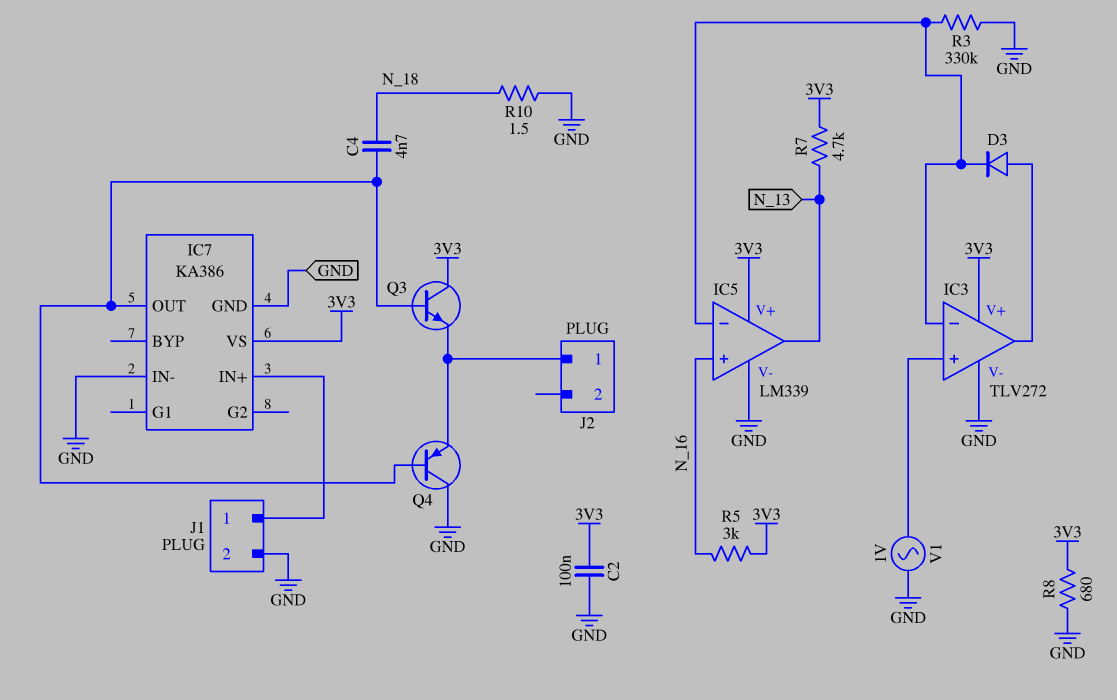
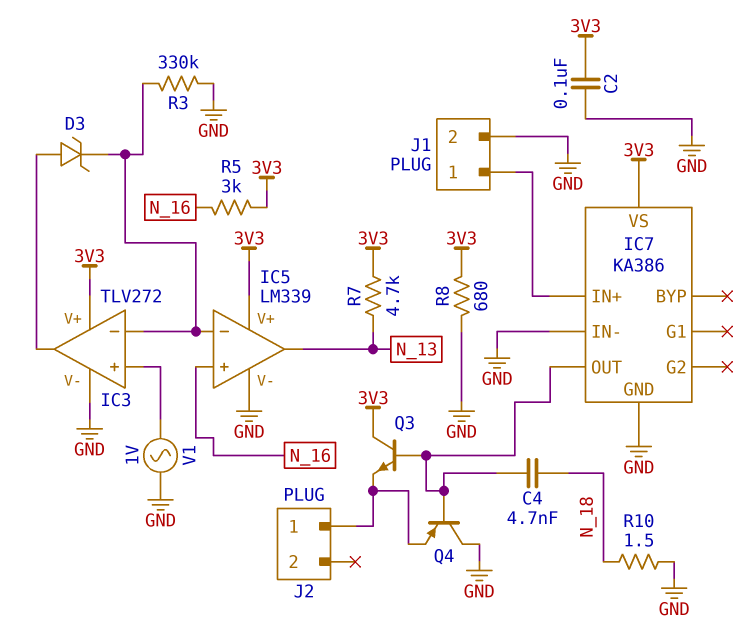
D3: diode (A IC3/out, K IC3/in-) -> zener (A IC3/out, K IC3/in-)

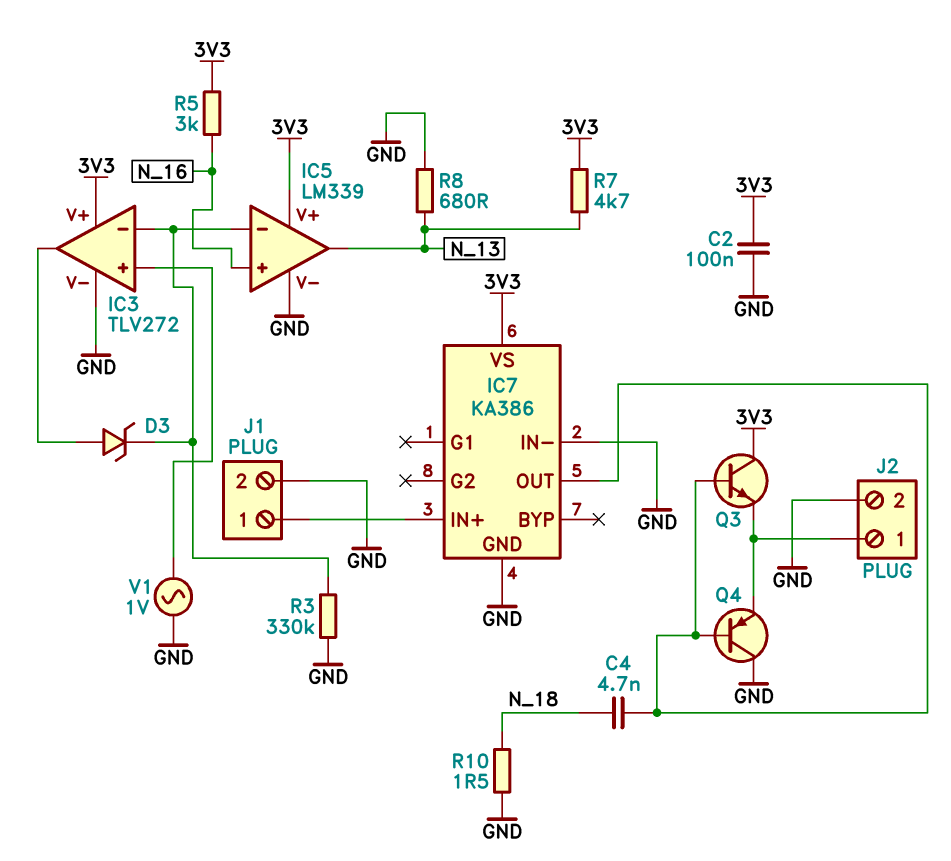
J2 pin 2: none -> GND
R8: 680 (3V3, GND) -> 680 (GND, N_13)

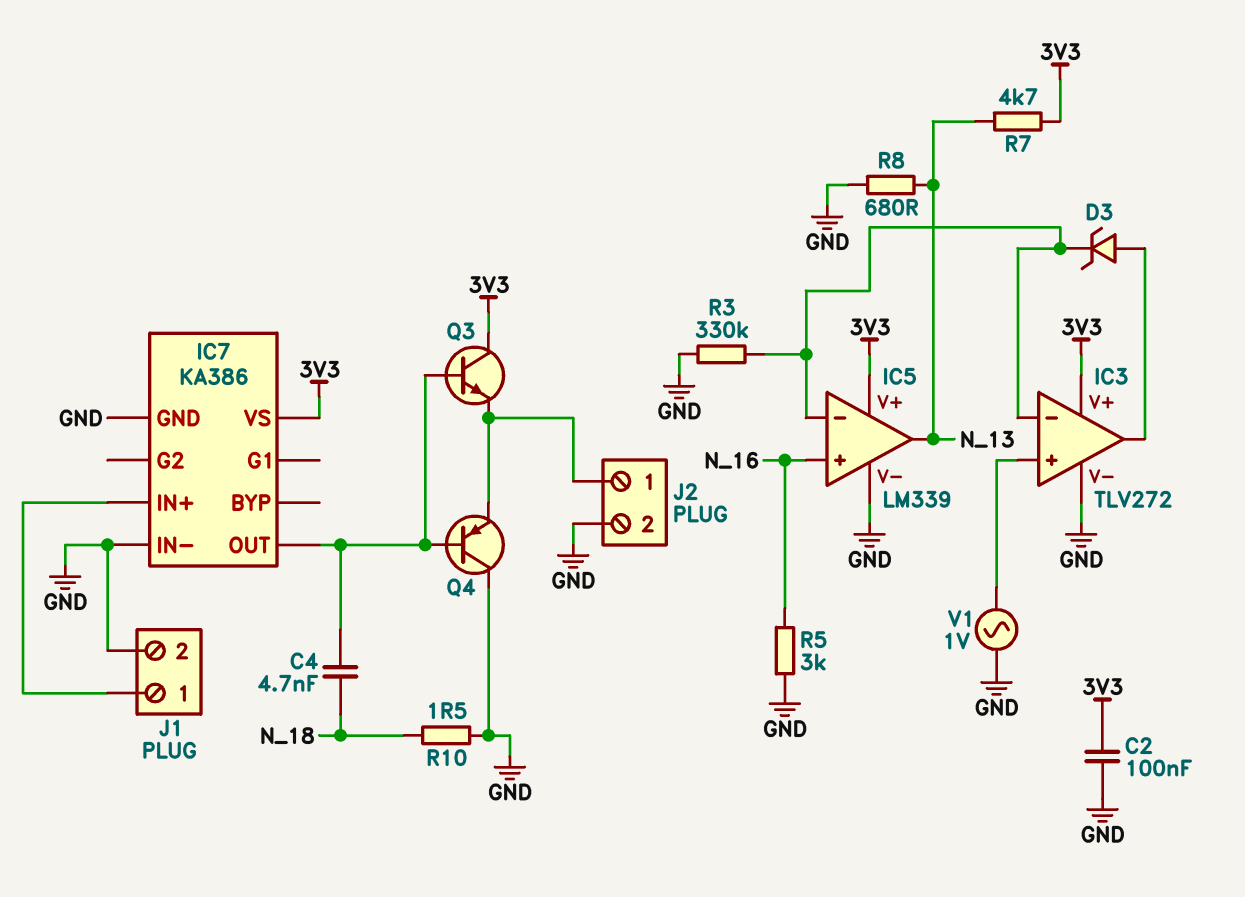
R5: 3k (3V3, N_16) -> 3k (GND, N_16)

